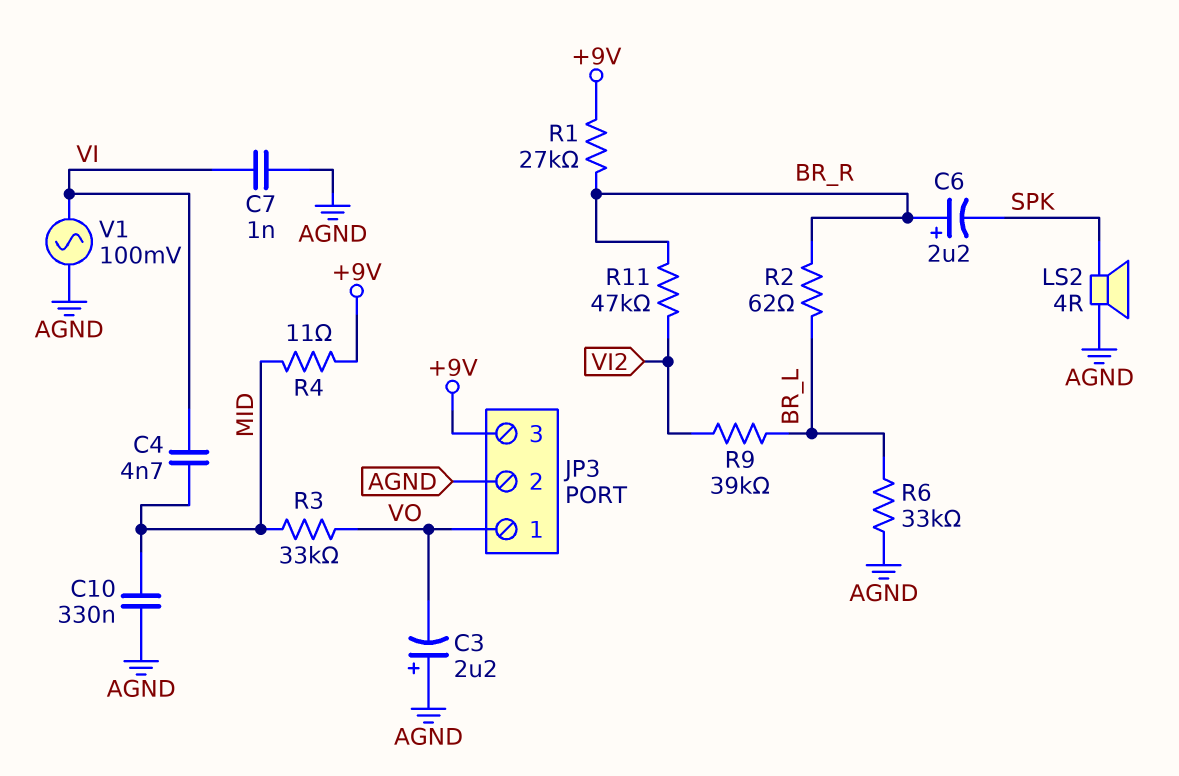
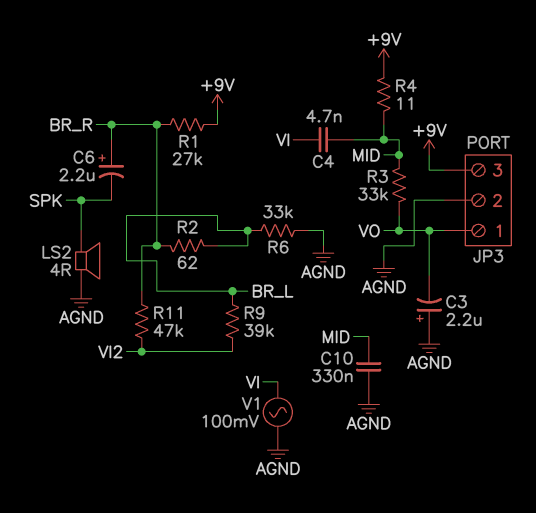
C7: 1nF (AGND, VI) -> none

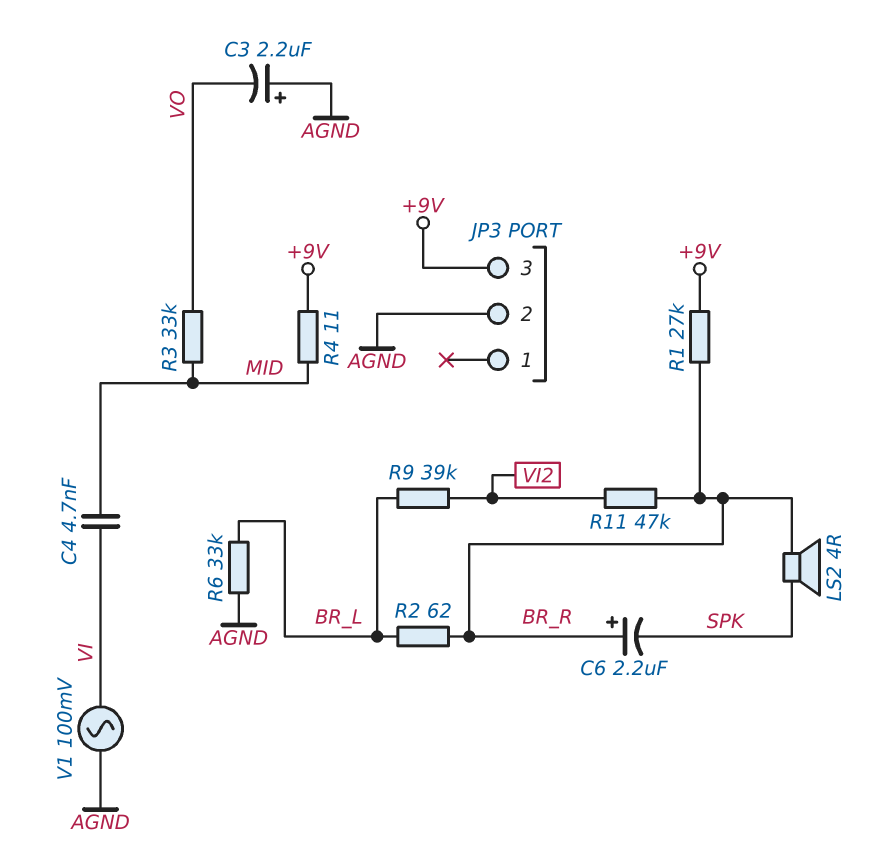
C10: 330nF (AGND, MID) -> none
JP3 pin 1: VO -> none
LS2: speaker 4R (AGND, SPK) -> speaker 4R (BR_R, SPK)

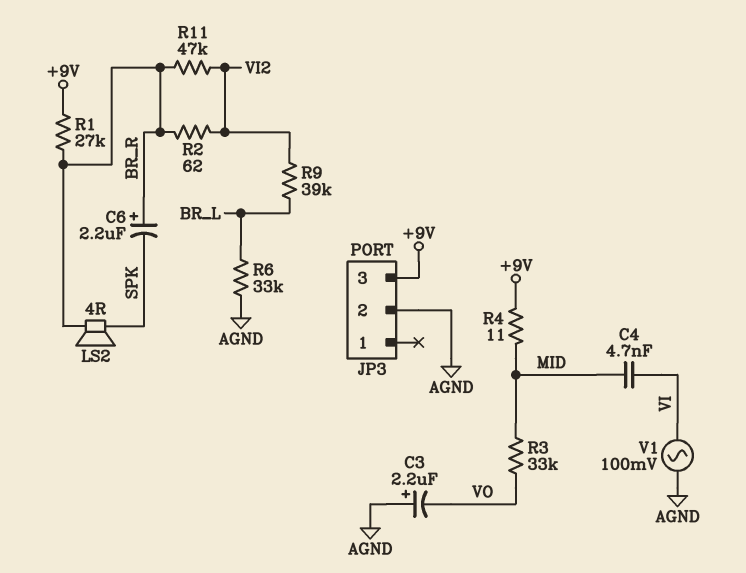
R2: 62 (BR_L, BR_R) -> 62 (BR_R, VI2)

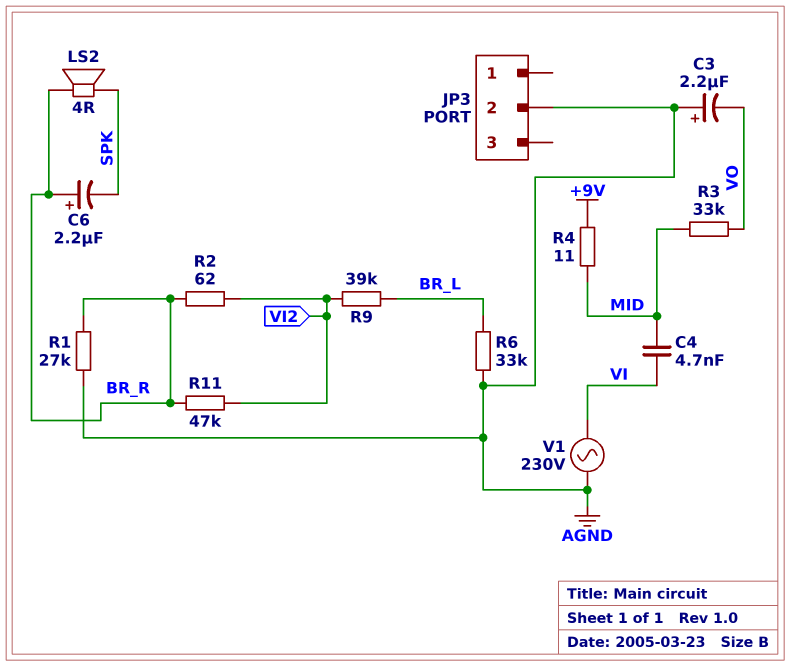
JP3 pin 3: +9V -> none
R1: 27k (+9V, BR_R) -> 27k (AGND, BR_R)
V1: AC 100mV (AGND, VI) -> AC 230V (AGND, VI)

